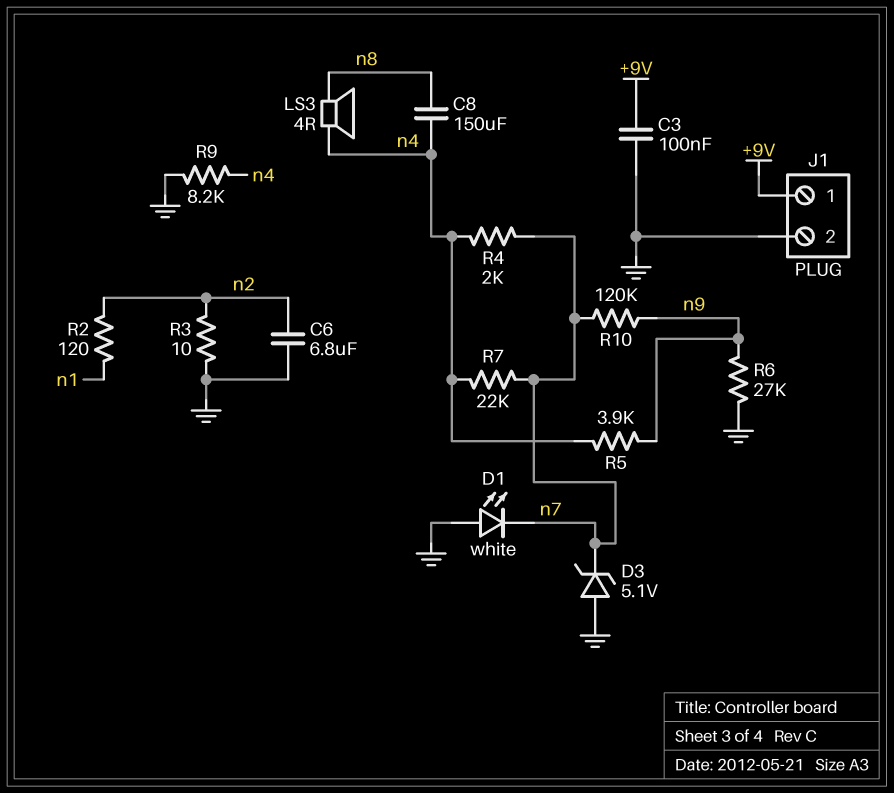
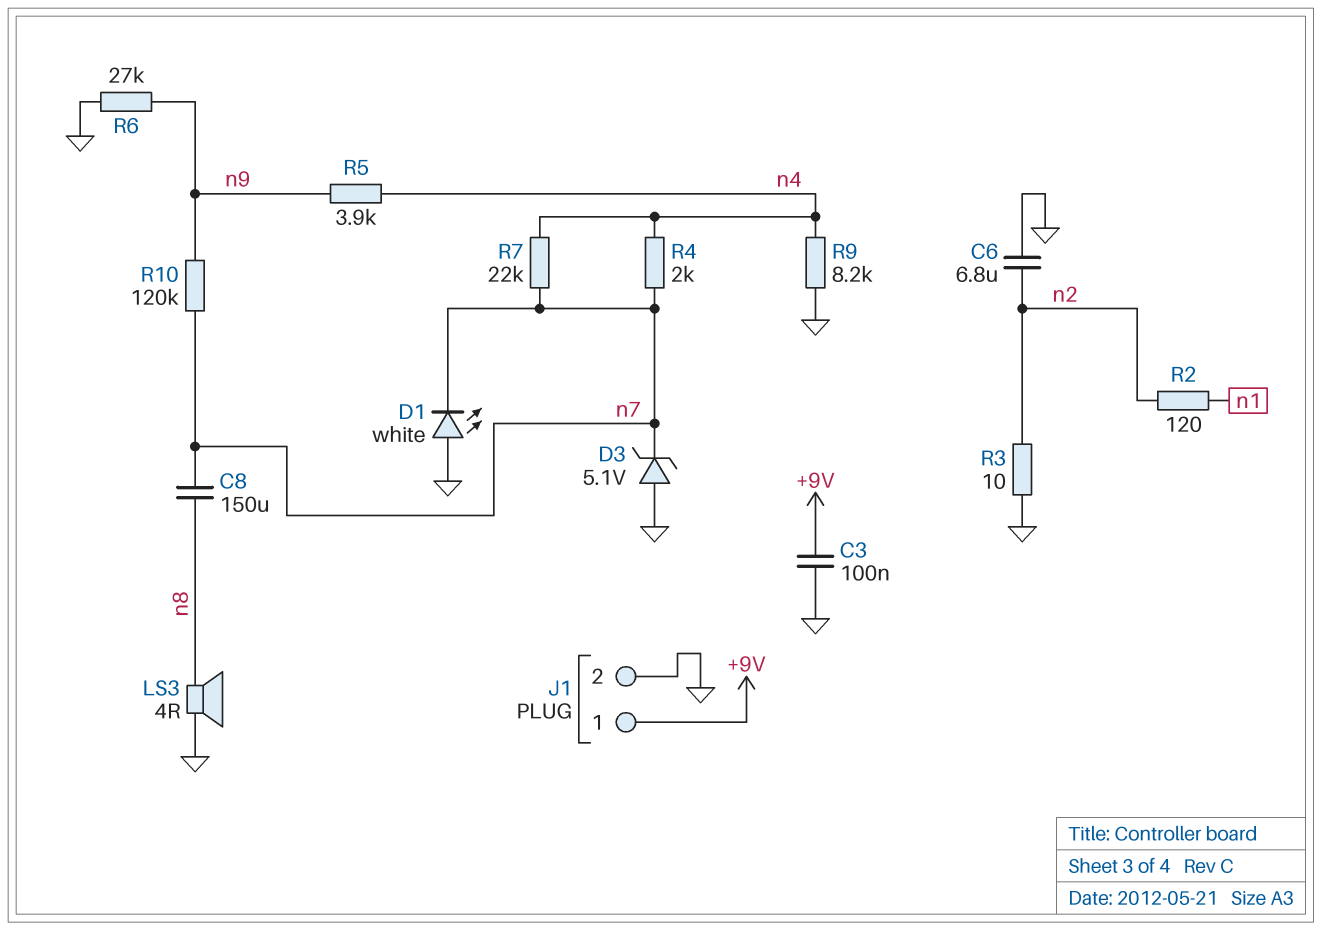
C8: 150uF (n4, n8) -> 150uF (n7, n8)
LS3: speaker 4R (n4, n8) -> speaker 4R (GND, n8)

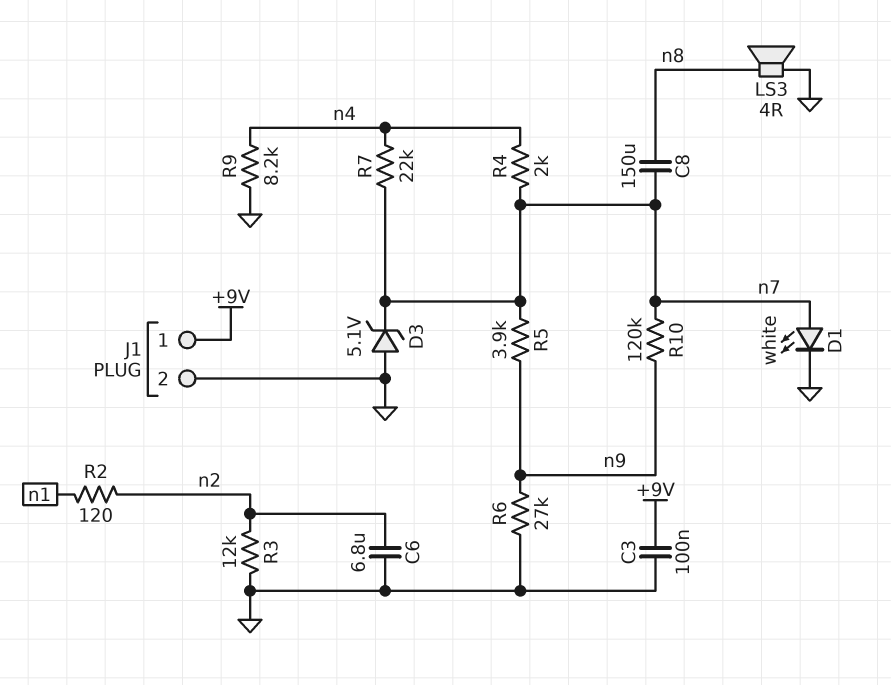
D1: LED white (A GND, K n7) -> LED white (A n7, K GND)
R3: 10 (GND, n2) -> 12k (GND, n2)
R5: 3.9k (n4, n9) -> 3.9k (n7, n9)

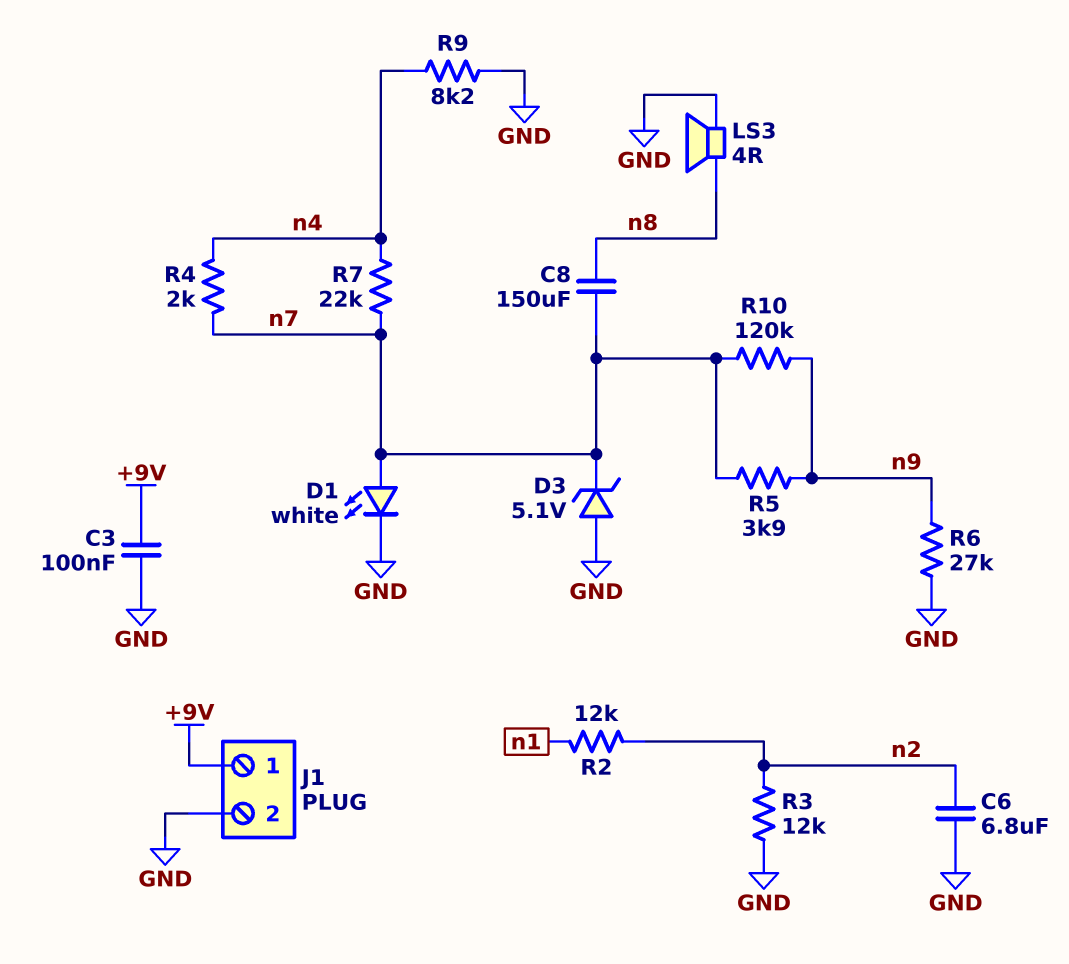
R2: 120 (n1, n2) -> 12k (n1, n2)

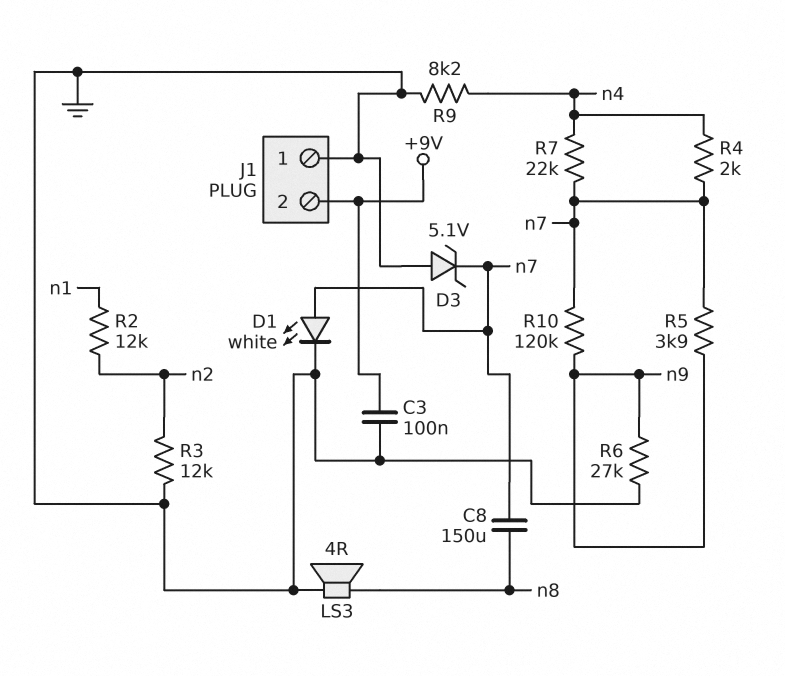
C6: 6.8uF (GND, n2) -> none
J1 pin 1: +9V -> GND
J1 pin 2: GND -> +9V

